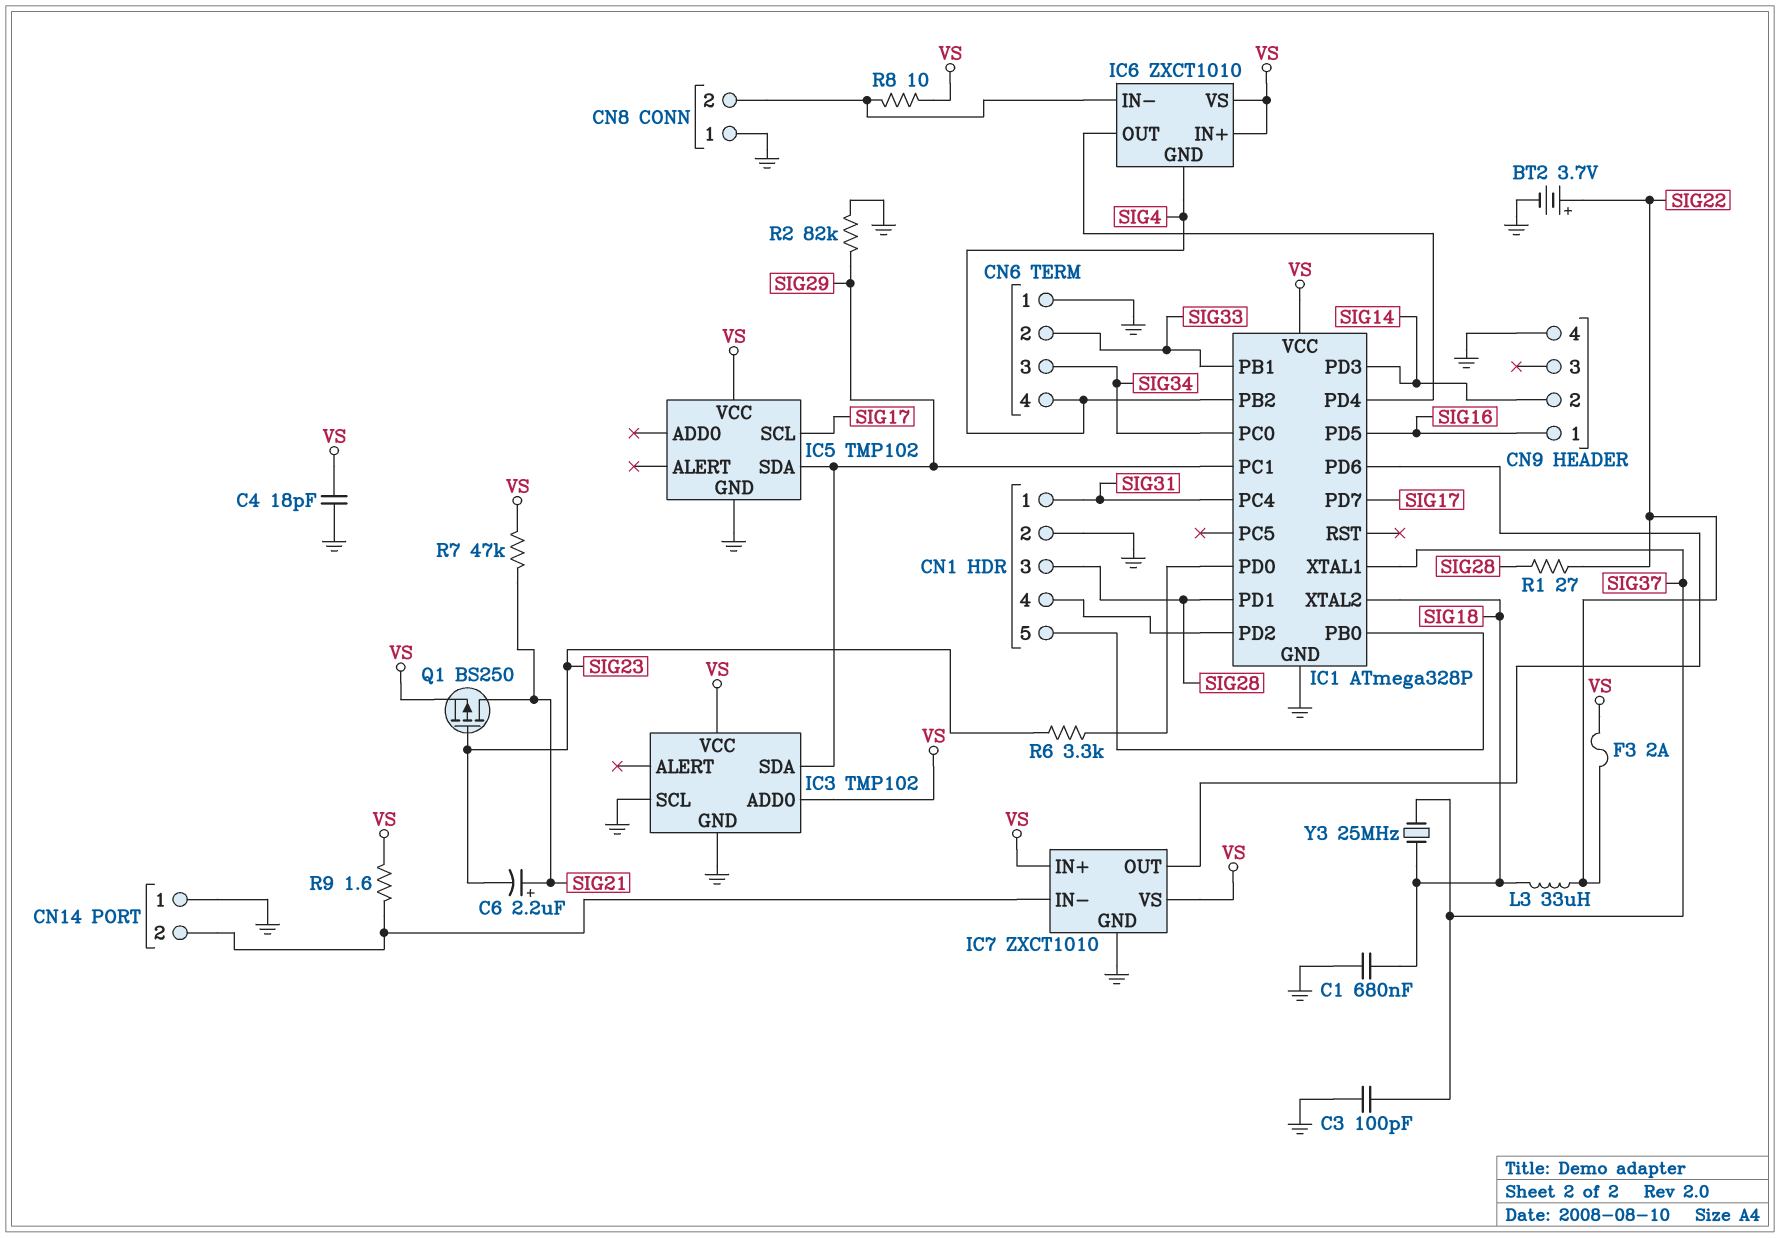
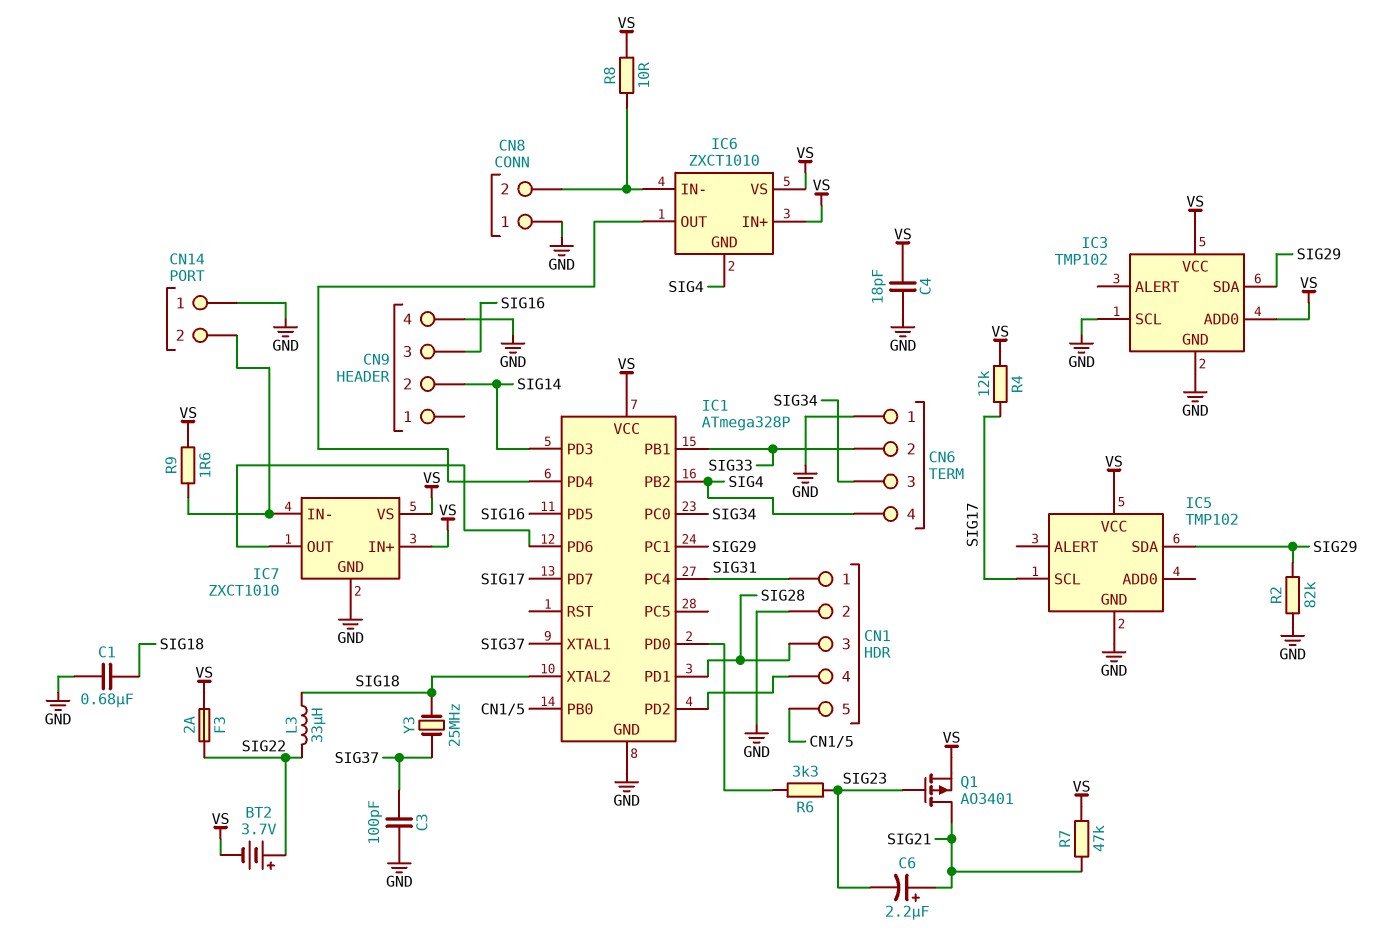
BT2: 3.7V (plus SIG22, minus GND) -> 3.7V (plus SIG22, minus VS)
CN9 pin 1: SIG16 -> none
CN9 pin 3: none -> SIG16
Q1: PMOS BS250 (G SIG23, D SIG21, S VS) -> PMOS AO3401 (G SIG23, D SIG21, S VS)
R1: 27 (SIG22, SIG28) -> none
R4: none -> 12k (SIG17, VS)

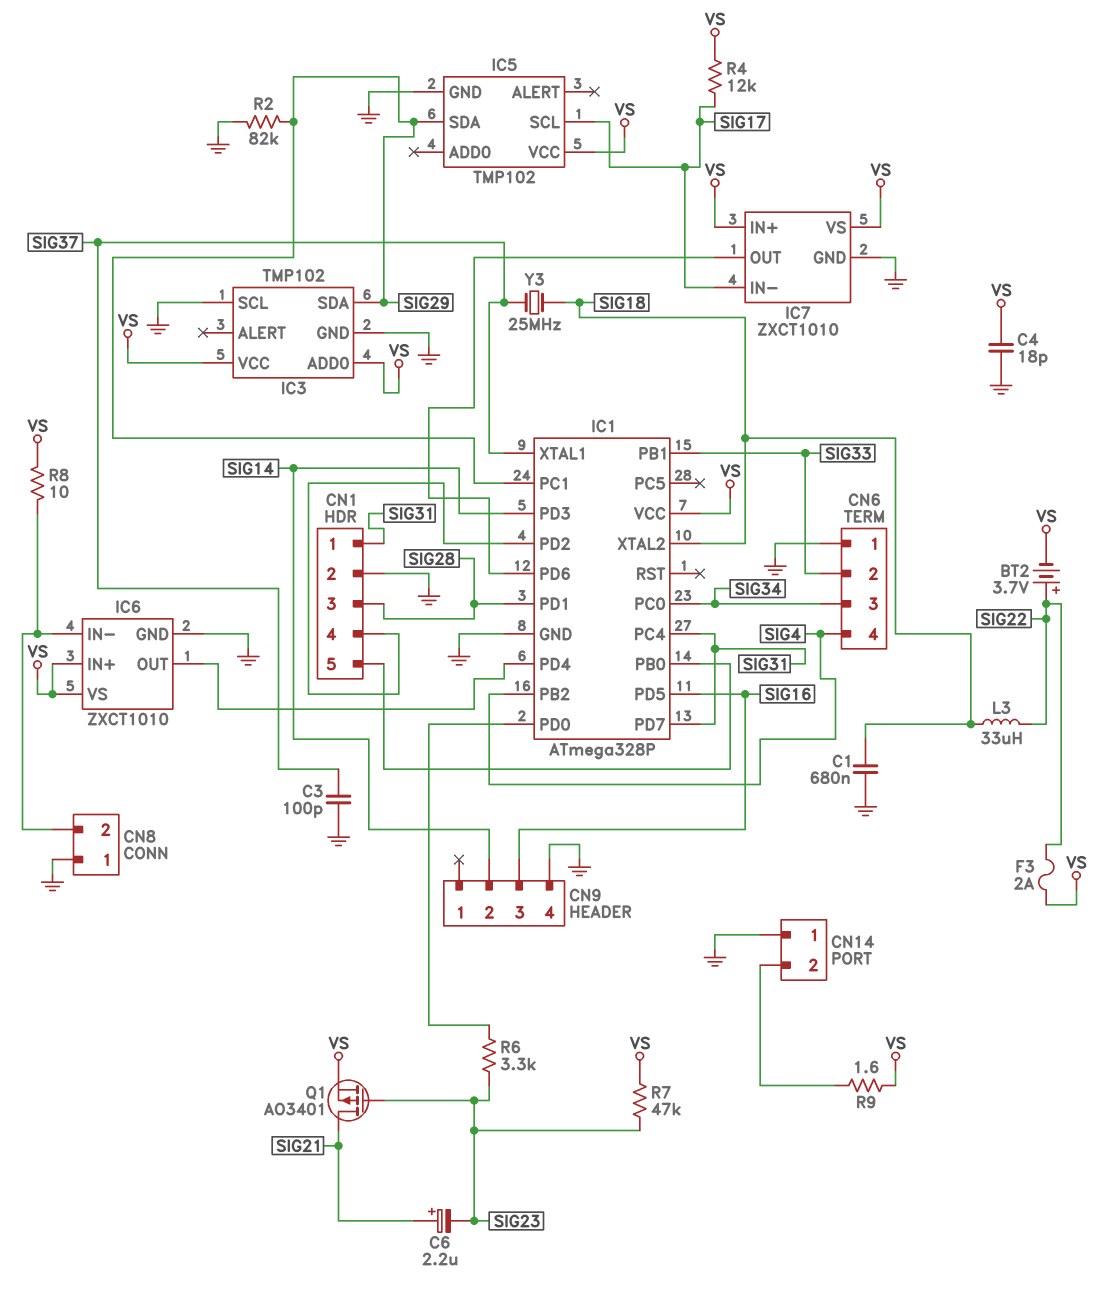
IC1 pin PD7: SIG17 -> SIG31
IC6 pin GND: SIG4 -> GND
IC7 pin IN-: CN14/2 -> SIG17
R7: 47k (SIG21, VS) -> 47k (SIG23, VS)

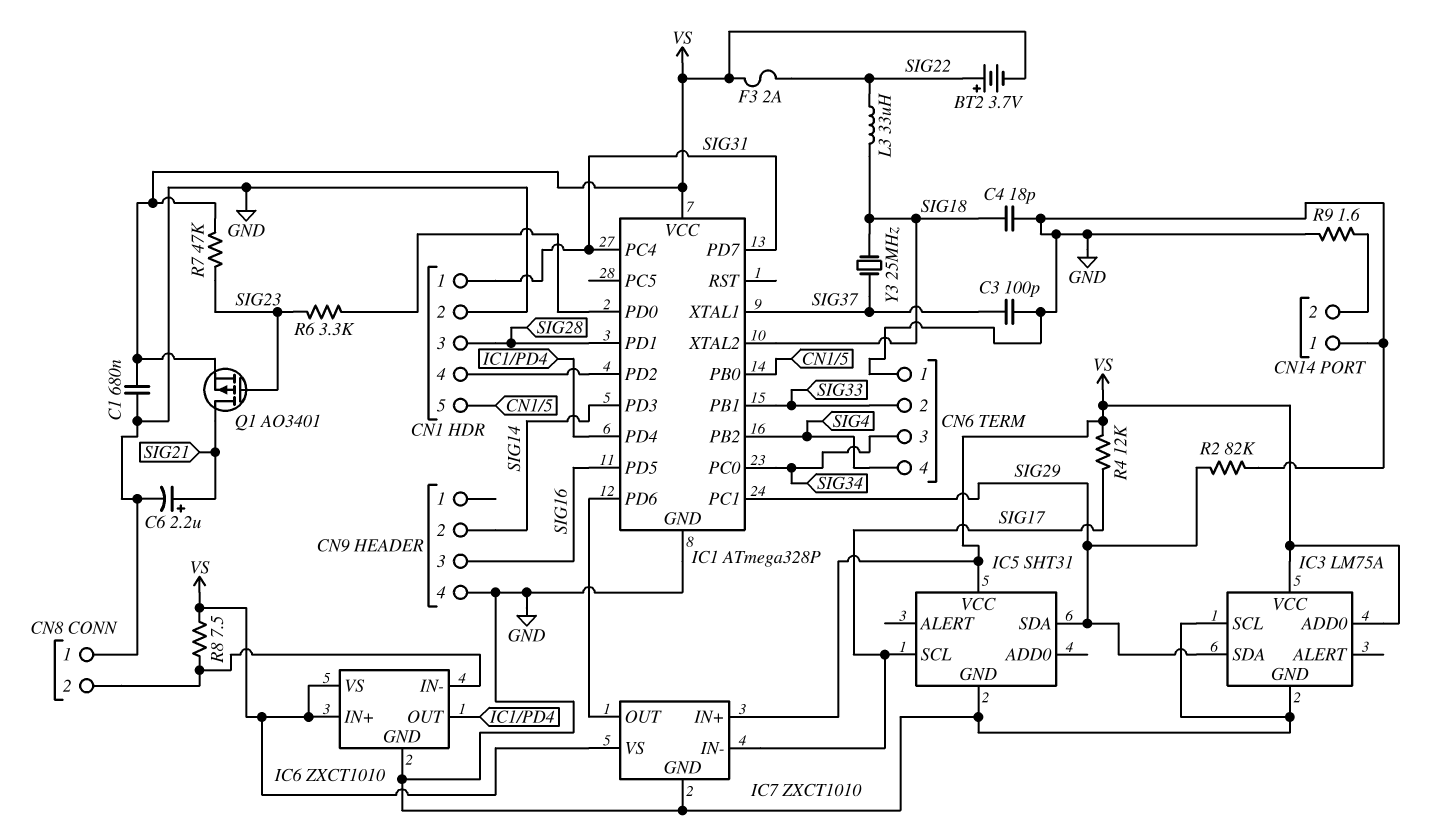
C1: 680nF (GND, SIG18) -> 680nF (GND, VS)
C4: 18pF (GND, VS) -> 18pF (GND, SIG18)
C6: 2.2uF (plus SIG21, minus SIG23) -> 2.2uF (plus SIG21, minus GND)
IC3: TMP102 -> LM75A
IC5: TMP102 -> SHT31
R8: 10 (CN8/2, VS) -> 7.5 (CN8/2, VS)
R9: 1.6 (CN14/2, VS) -> 1.6 (CN14/2, GND)

